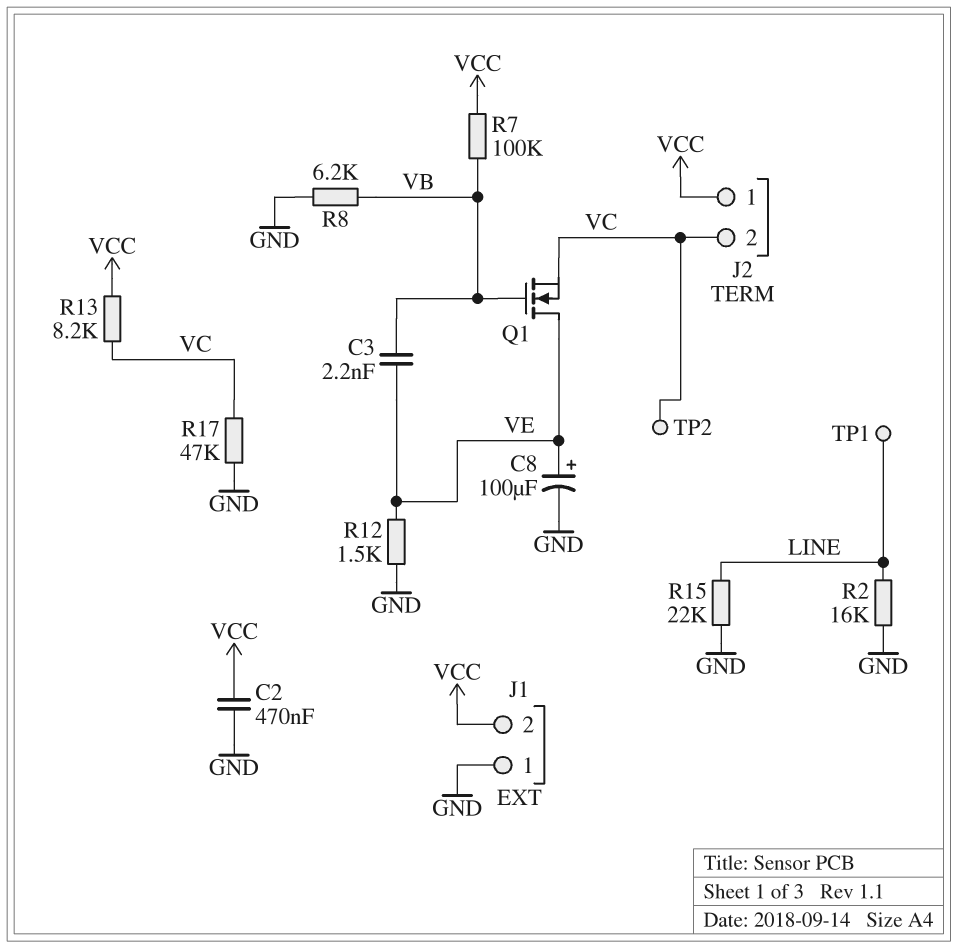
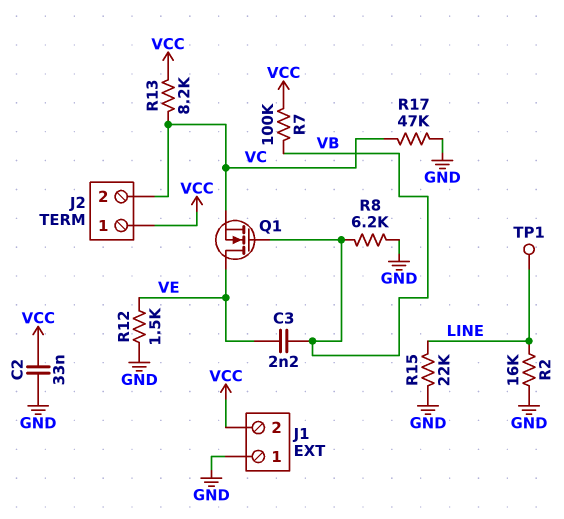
C2: 470nF (GND, VCC) -> 33nF (GND, VCC)
C8: 100uF (plus VE, minus GND) -> none
TP2: test point (VC) -> none

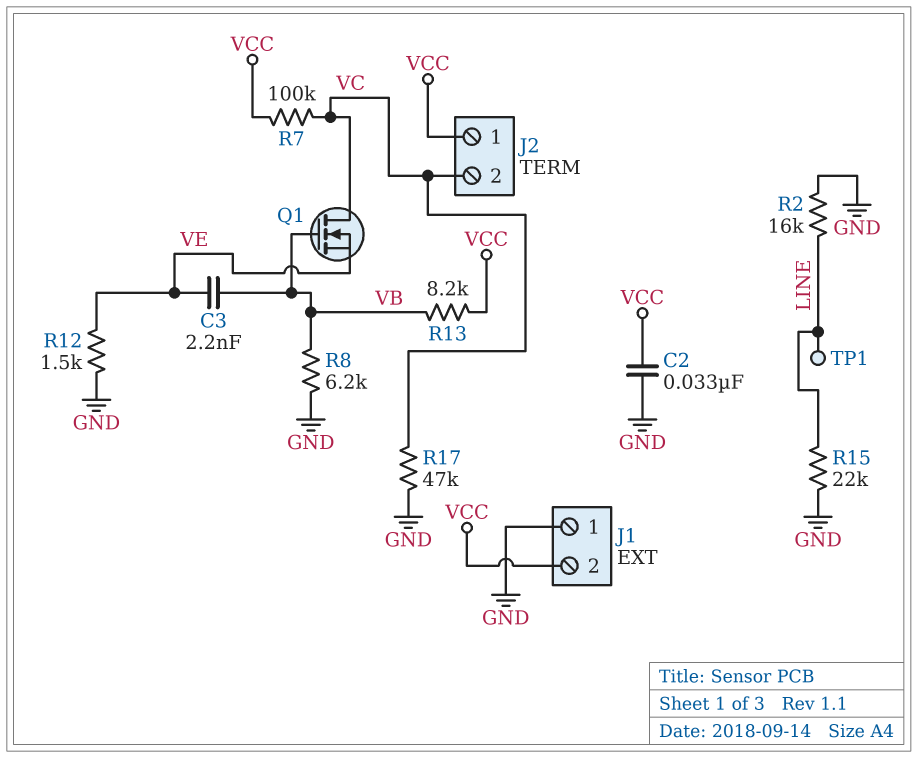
Q1: NMOS (G VB, D VE, S VC) -> NMOS (G VB, D VC, S VE)
R7: 100k (VB, VCC) -> 100k (VC, VCC)
R13: 8.2k (VC, VCC) -> 8.2k (VB, VCC)

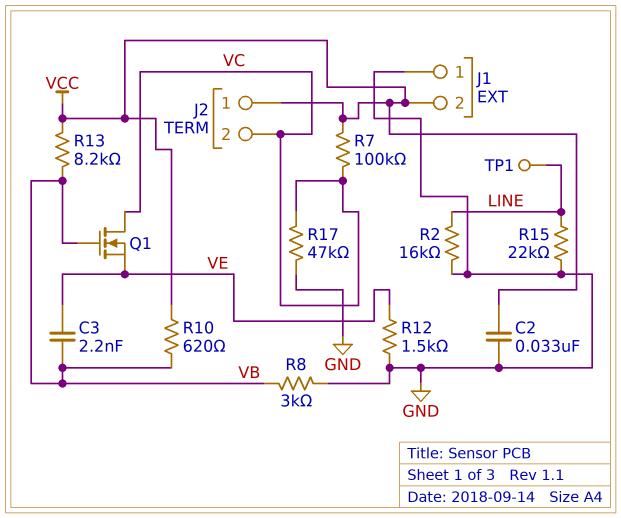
R8: 6.2k (GND, VB) -> 3k (GND, VB)
R10: none -> 620 (VB, VCC)

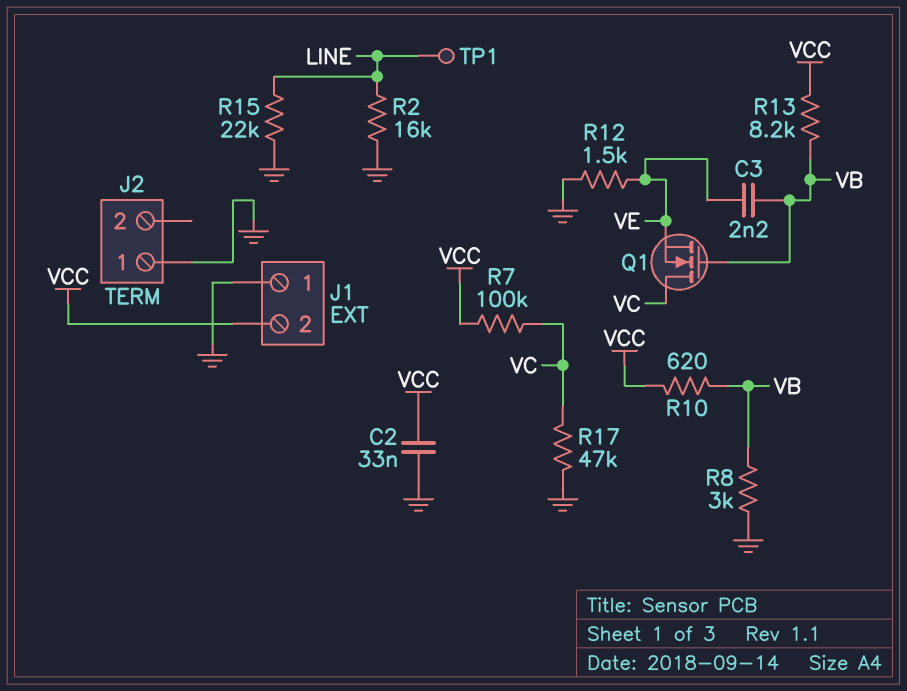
J2 pin 1: VCC -> GND
J2 pin 2: VC -> none

